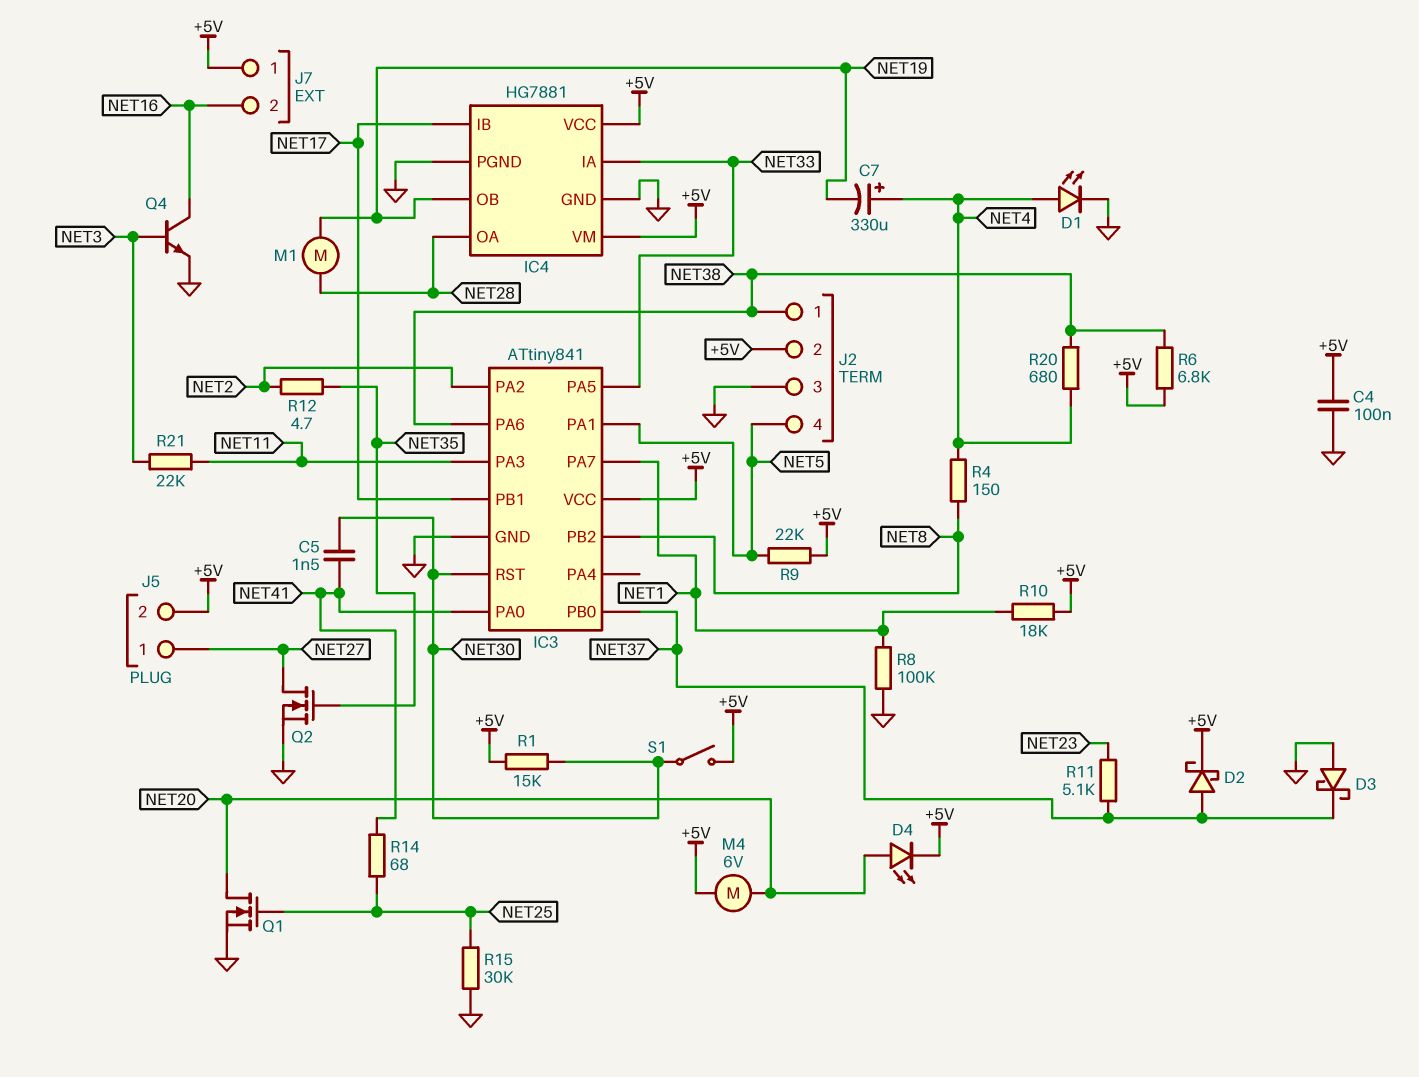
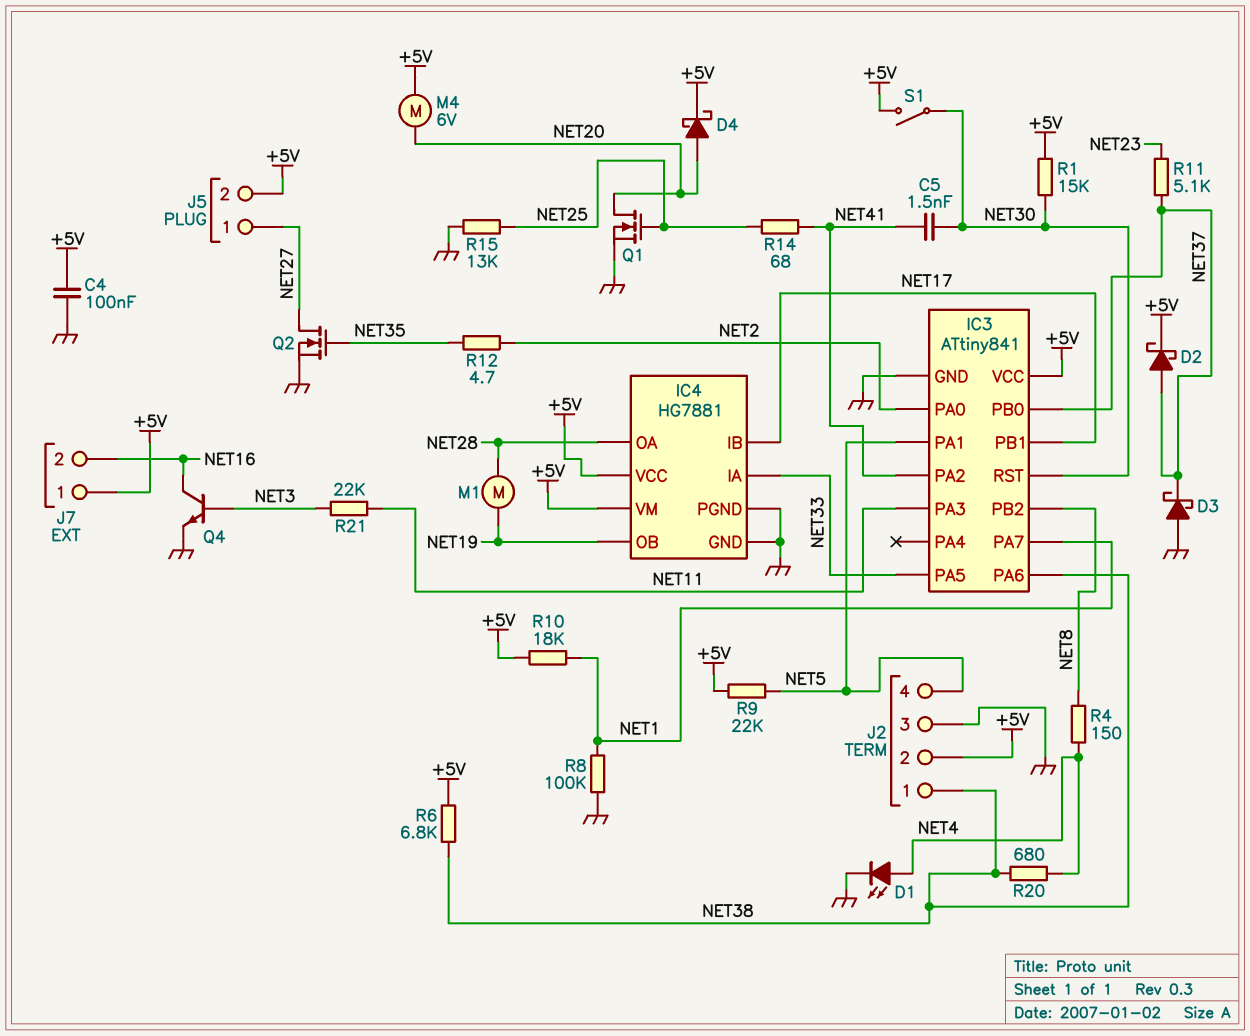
C7: 330uF (plus NET4, minus NET19) -> none
D4: LED (A NET20, K +5V) -> schottky (A NET20, K +5V)
IC3 pin PA0: NET41 -> NET2
IC3 pin PA2: NET2 -> NET41
R15: 30k (GND, NET25) -> 13k (GND, NET25)

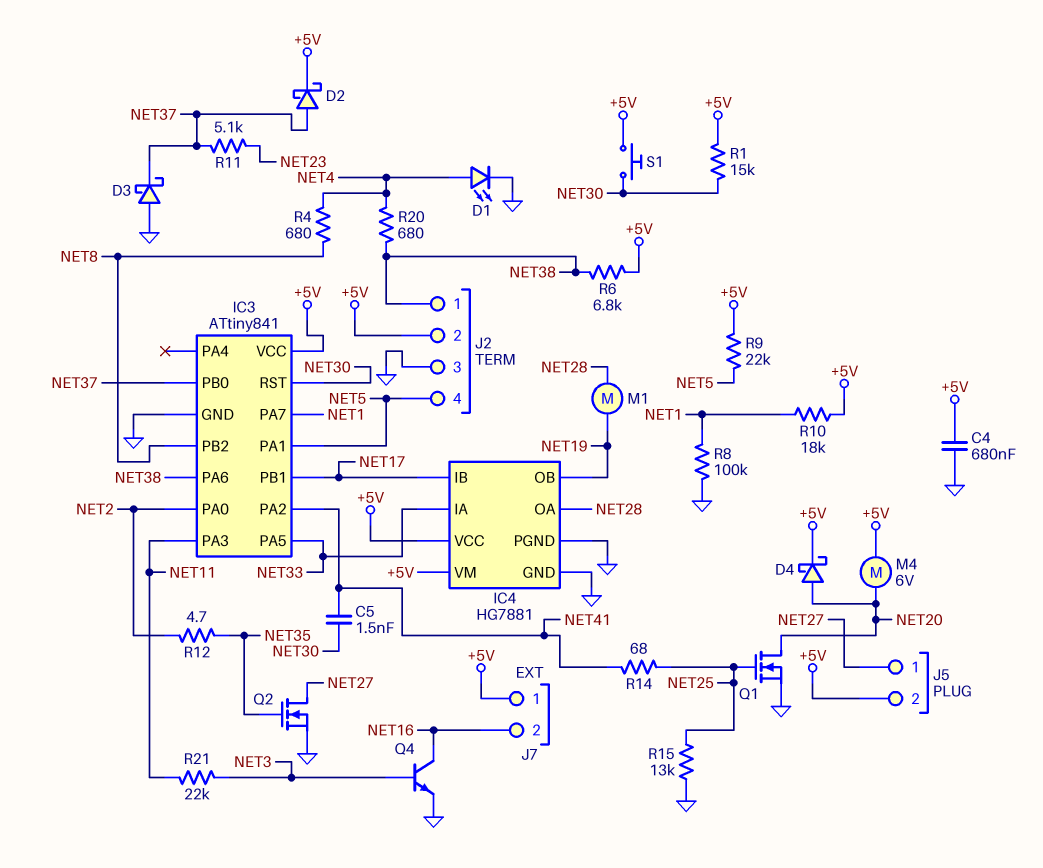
C4: 100nF (+5V, GND) -> 680nF (+5V, GND)
R4: 150 (NET4, NET8) -> 680 (NET4, NET8)
S1: switch (+5V, NET30) -> button (+5V, NET30)

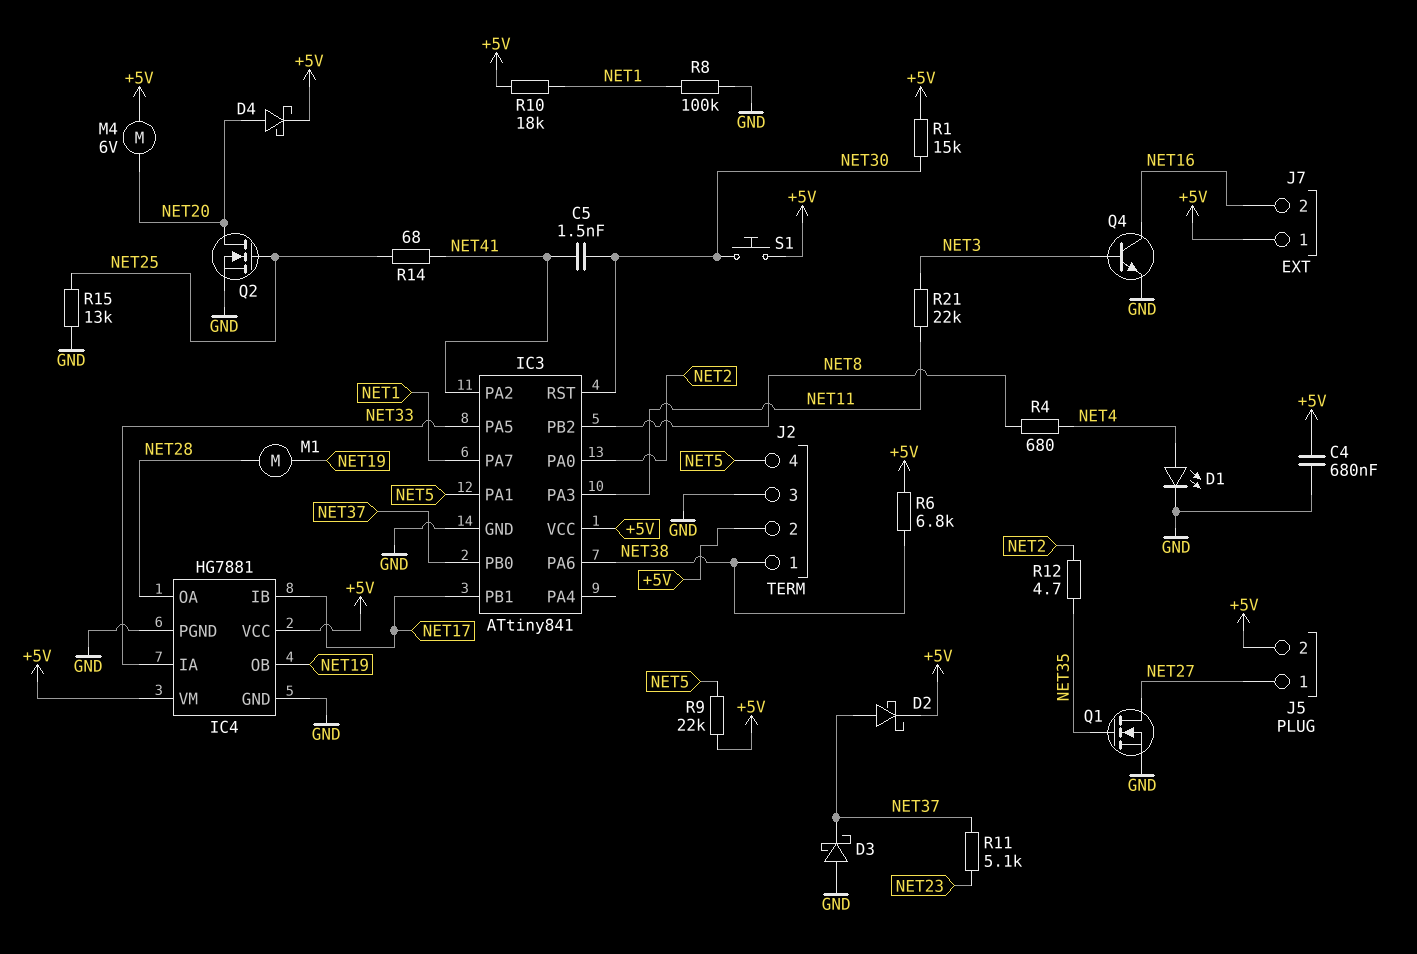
Q1: NMOS (G NET25, D NET20, S GND) -> NMOS (G NET35, D NET27, S GND)
Q2: NMOS (G NET35, D NET27, S GND) -> NMOS (G NET25, D NET20, S GND)
R20: 680 (NET4, NET38) -> none

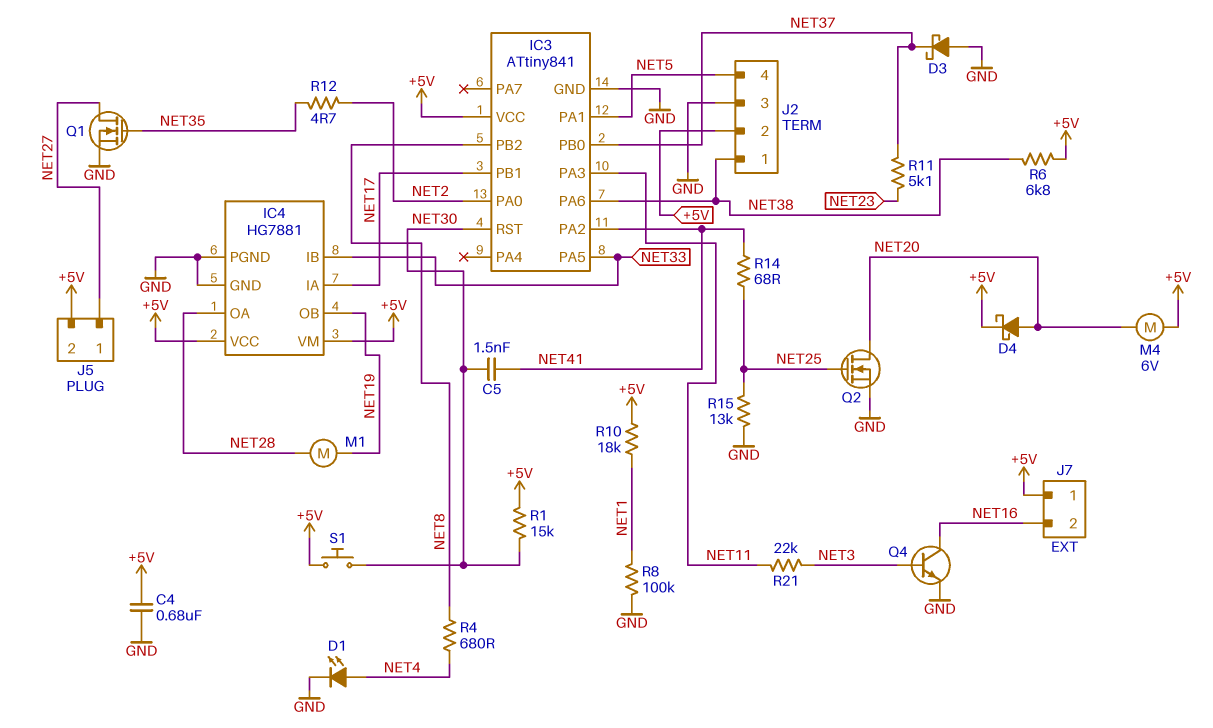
D2: schottky (A NET37, K +5V) -> none
IC3 pin PA7: NET1 -> none
IC4 pin IA: NET33 -> NET17
IC4 pin IB: NET17 -> NET33
R9: 22k (+5V, NET5) -> none

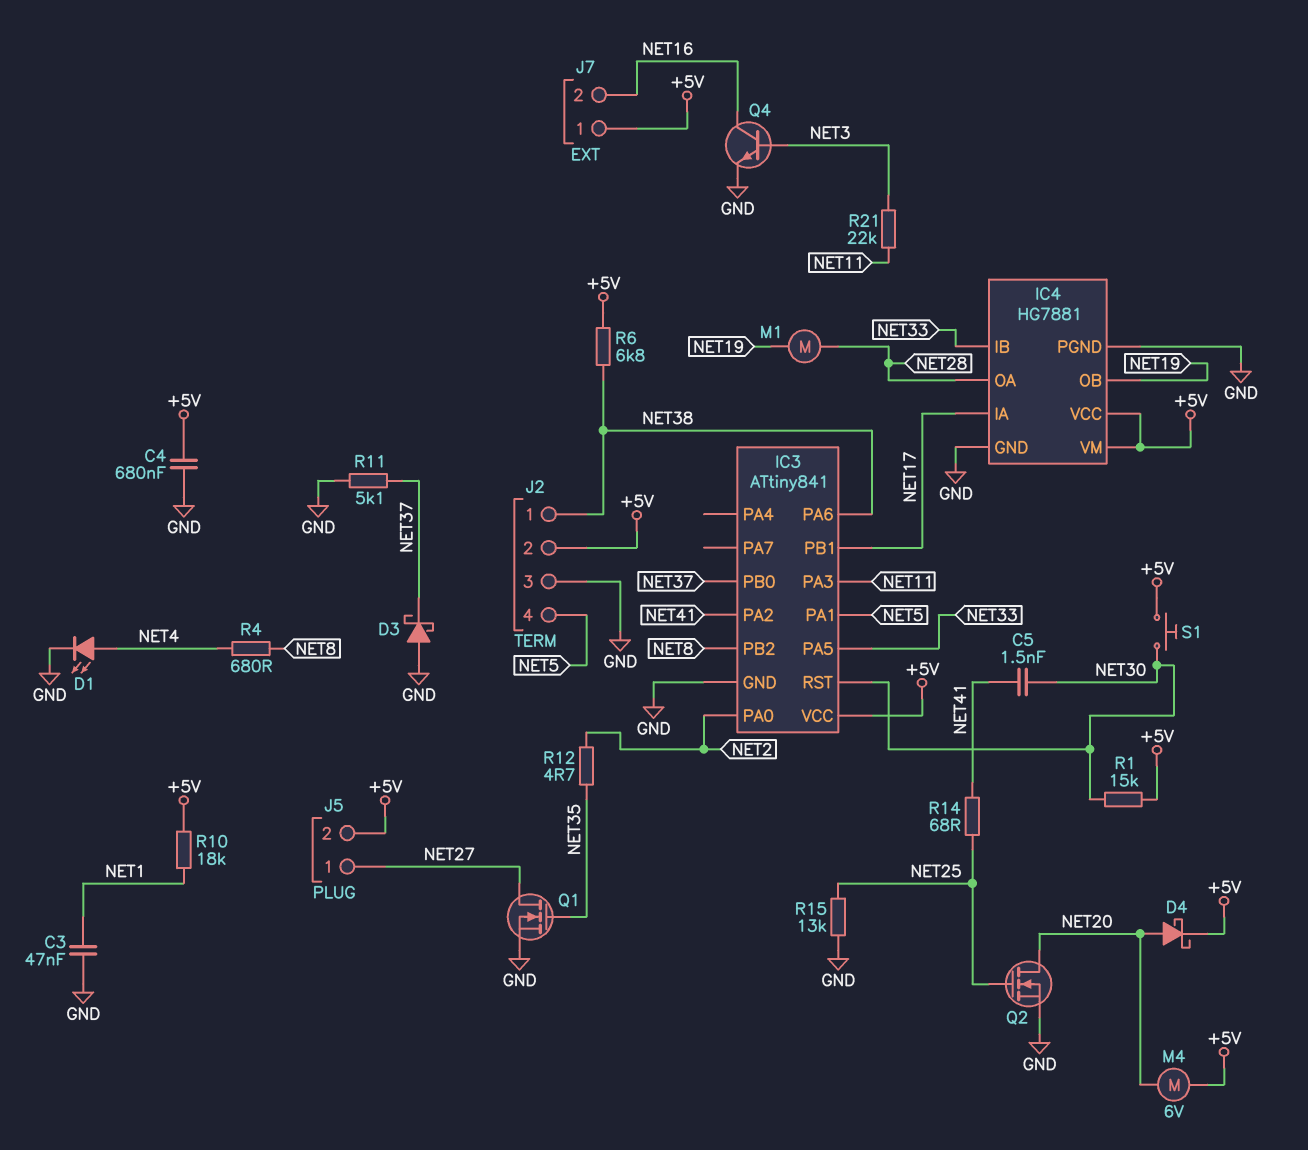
C3: none -> 47nF (GND, NET1)
R8: 100k (GND, NET1) -> none
R11: 5.1k (NET23, NET37) -> 5.1k (GND, NET37)

